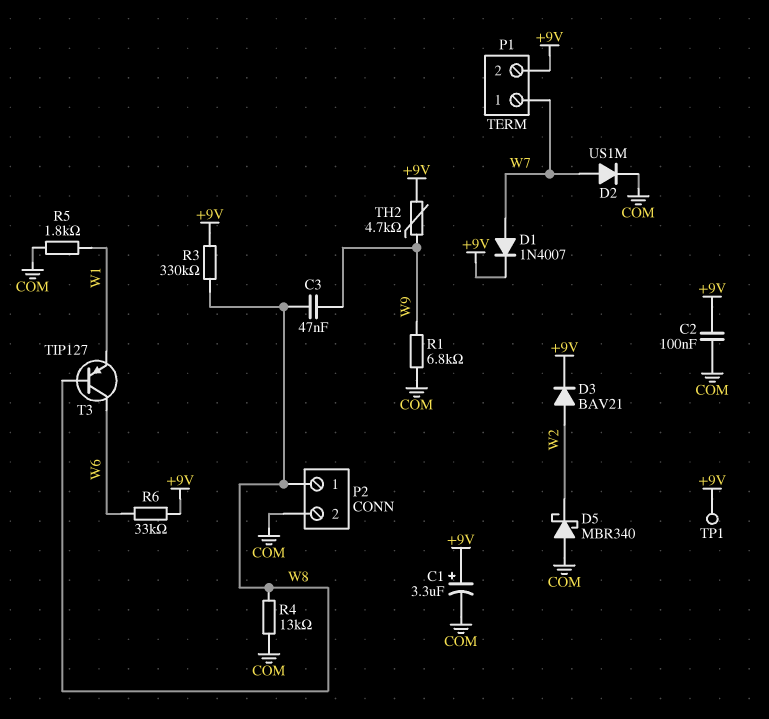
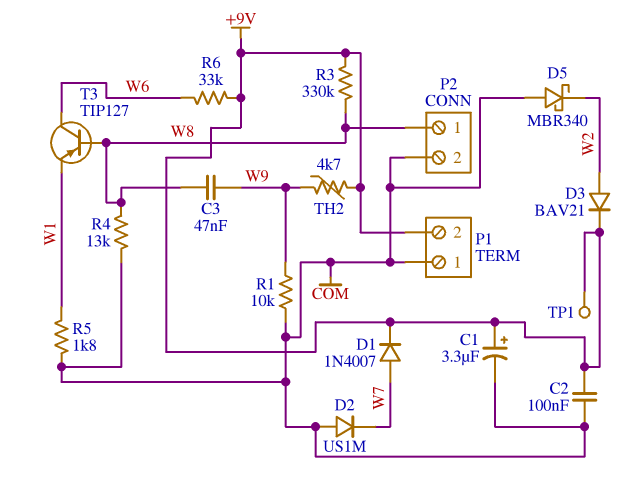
D2: diode US1M (A W7, K COM) -> diode US1M (A COM, K W7)
P1 pin 1: W7 -> COM
R1: 6.8k (COM, W9) -> 10k (COM, W9)

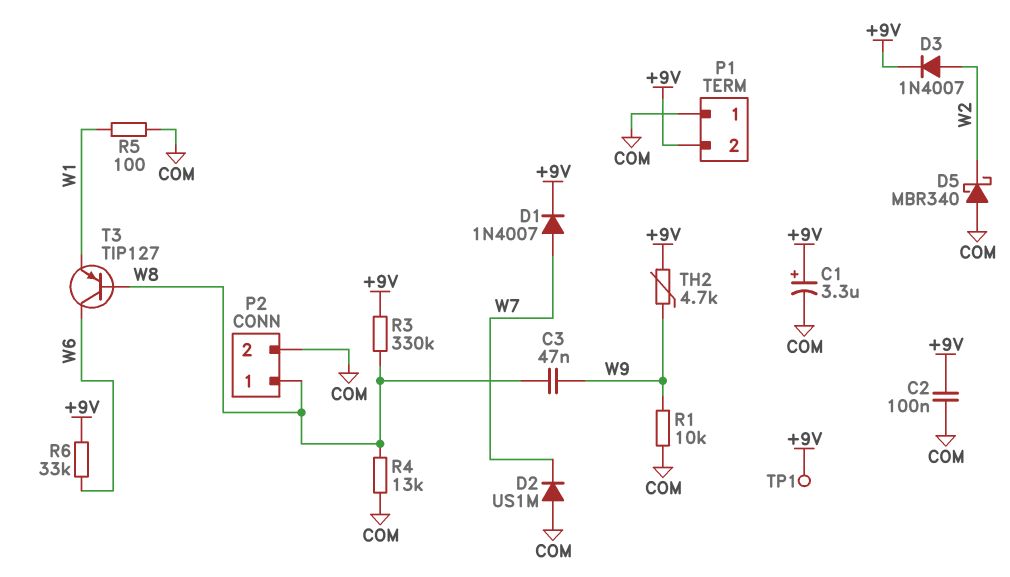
D3: diode BAV21 (A W2, K +9V) -> diode 1N4007 (A W2, K +9V)
R5: 1.8k (COM, W1) -> 100 (COM, W1)

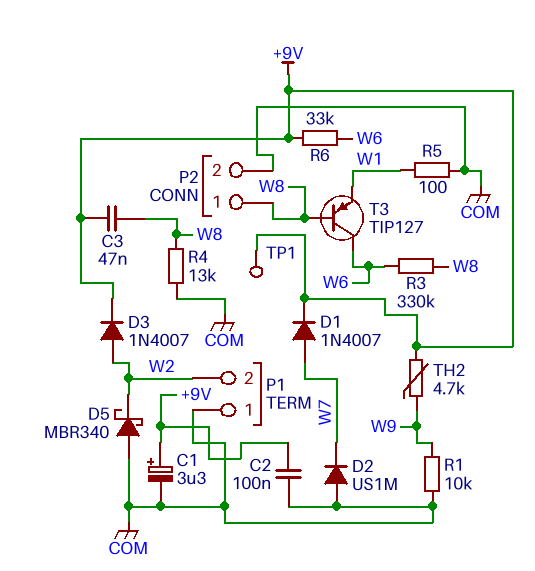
C3: 47nF (W8, W9) -> 47nF (+9V, W8)
P1 pin 2: +9V -> W2
R3: 330k (+9V, W8) -> 330k (W6, W8)

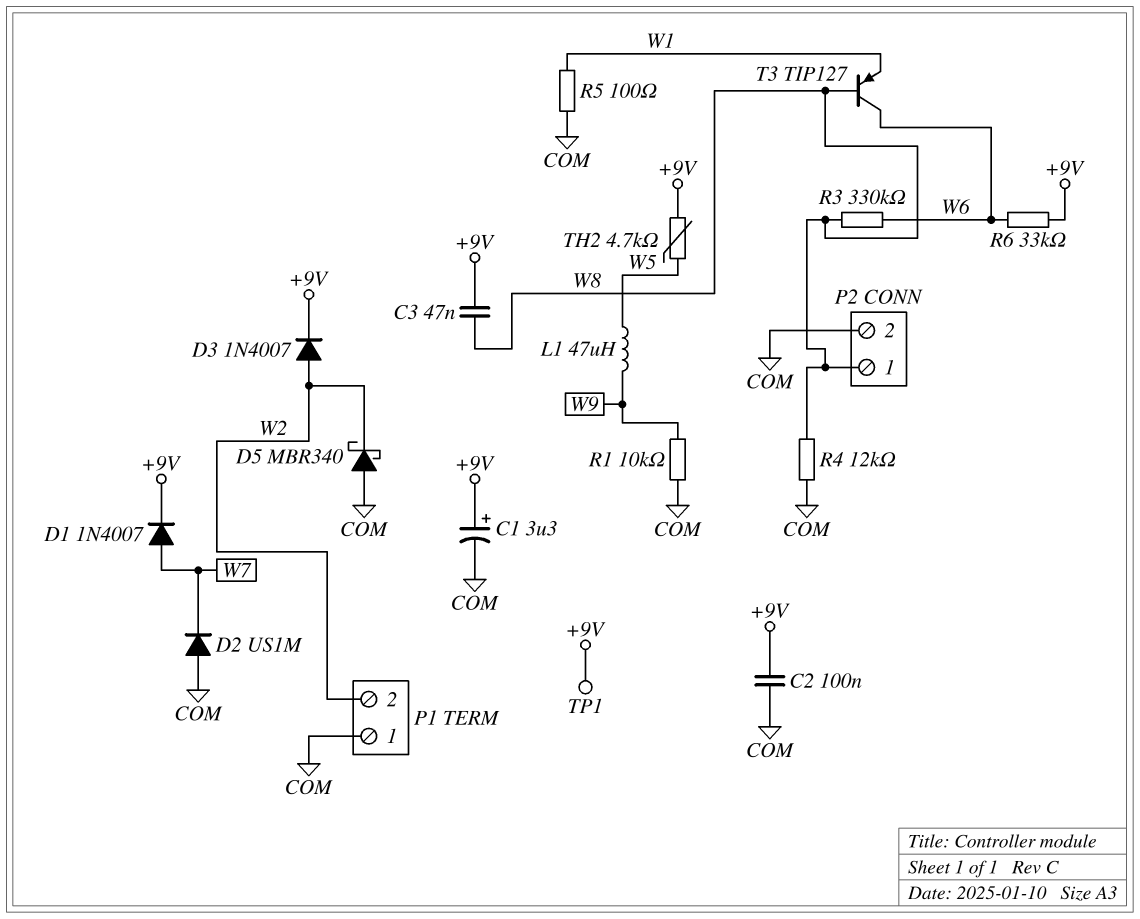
L1: none -> 47uH (W5, W9)
R4: 13k (COM, W8) -> 12k (COM, W8)
TH2: 4.7k (+9V, W9) -> 4.7k (+9V, W5)

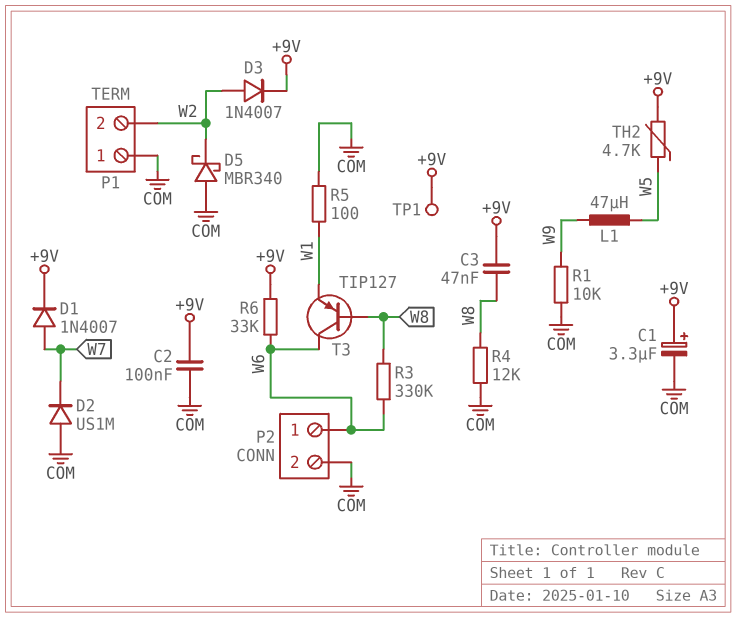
P2 pin 1: W8 -> W6

